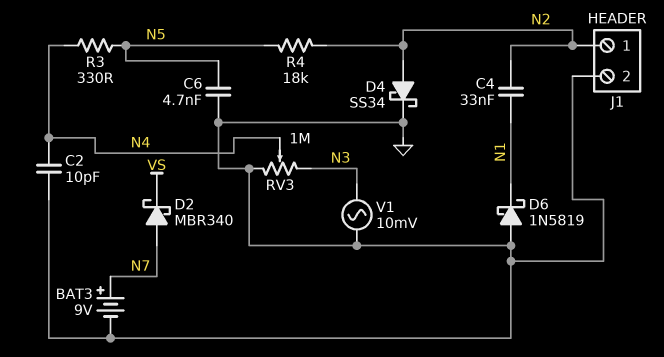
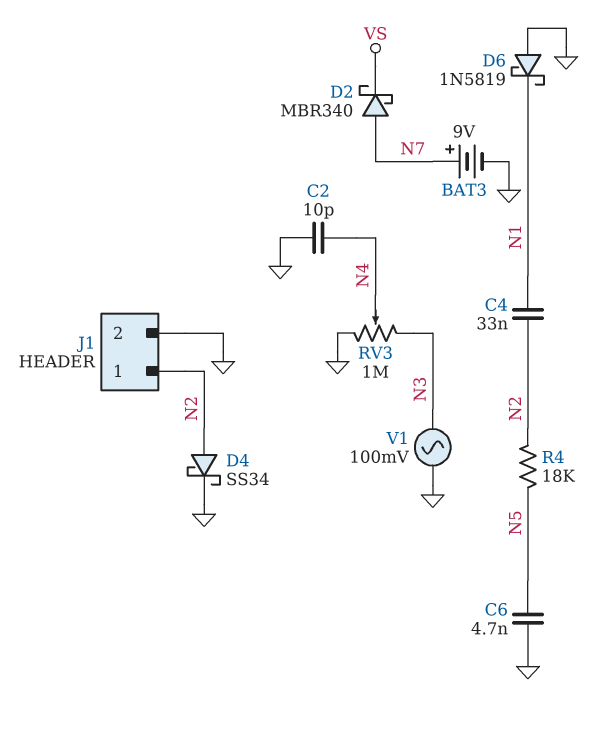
R3: 330 (N4, N5) -> none
V1: AC 10mV (GND, N3) -> AC 100mV (GND, N3)

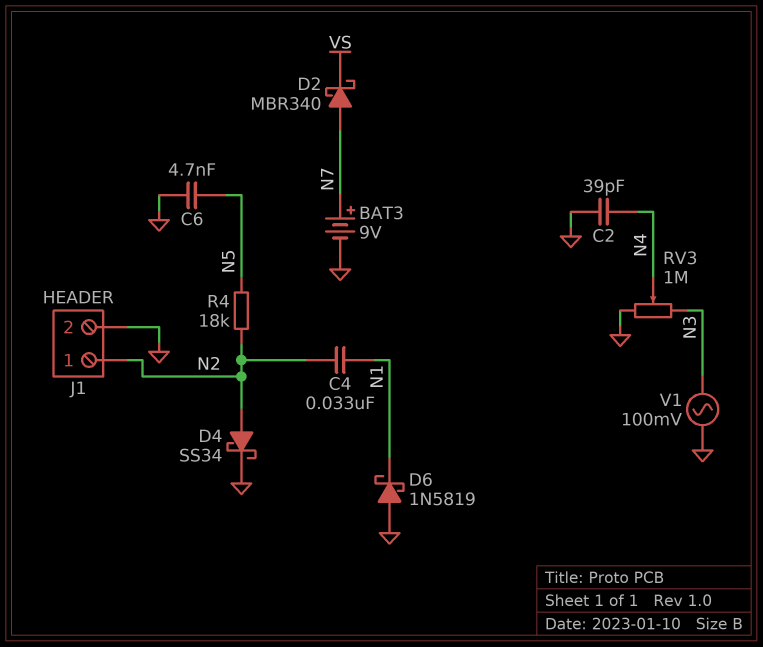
C2: 10pF (GND, N4) -> 39pF (GND, N4)

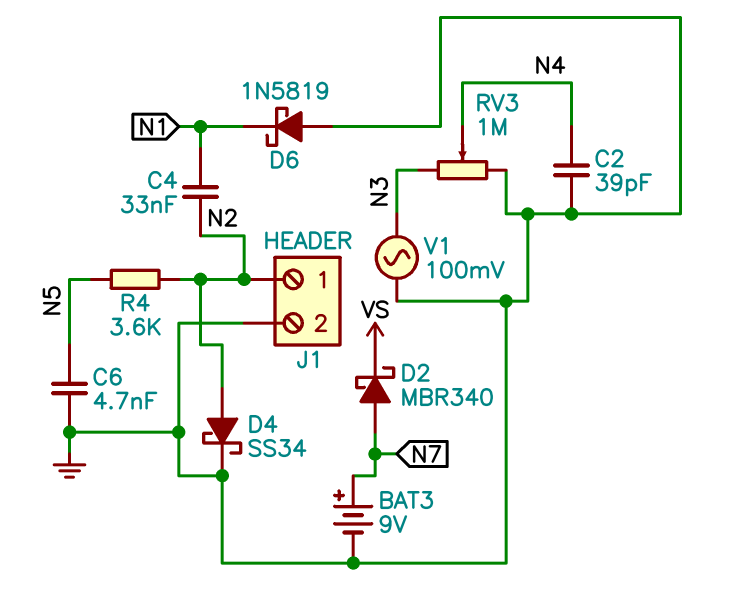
R4: 18k (N2, N5) -> 3.6k (N2, N5)

